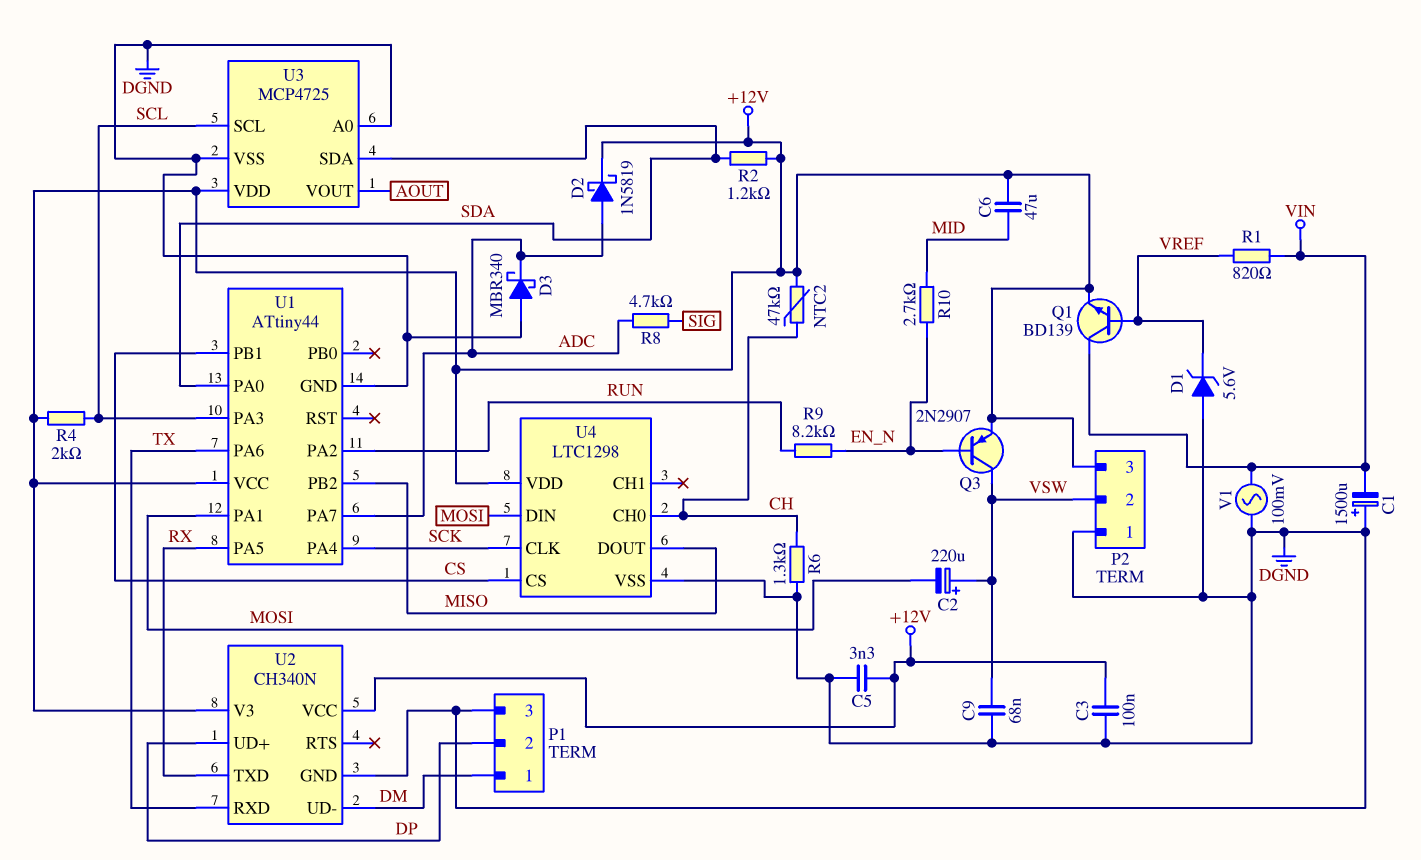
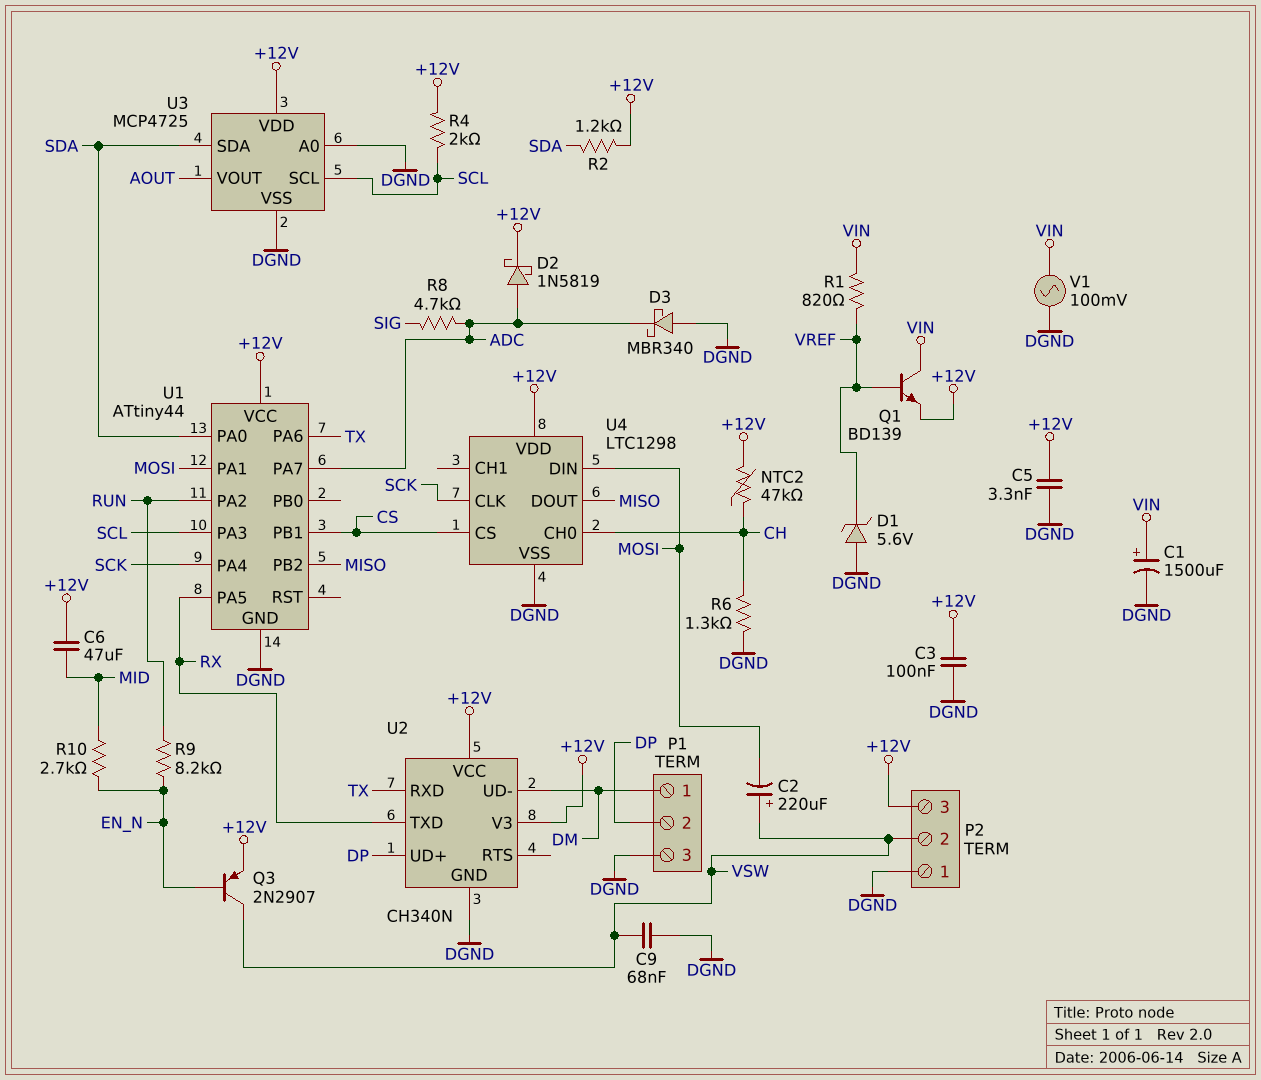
C1: 1500uF (plus DGND, minus VIN) -> 1500uF (plus VIN, minus DGND)

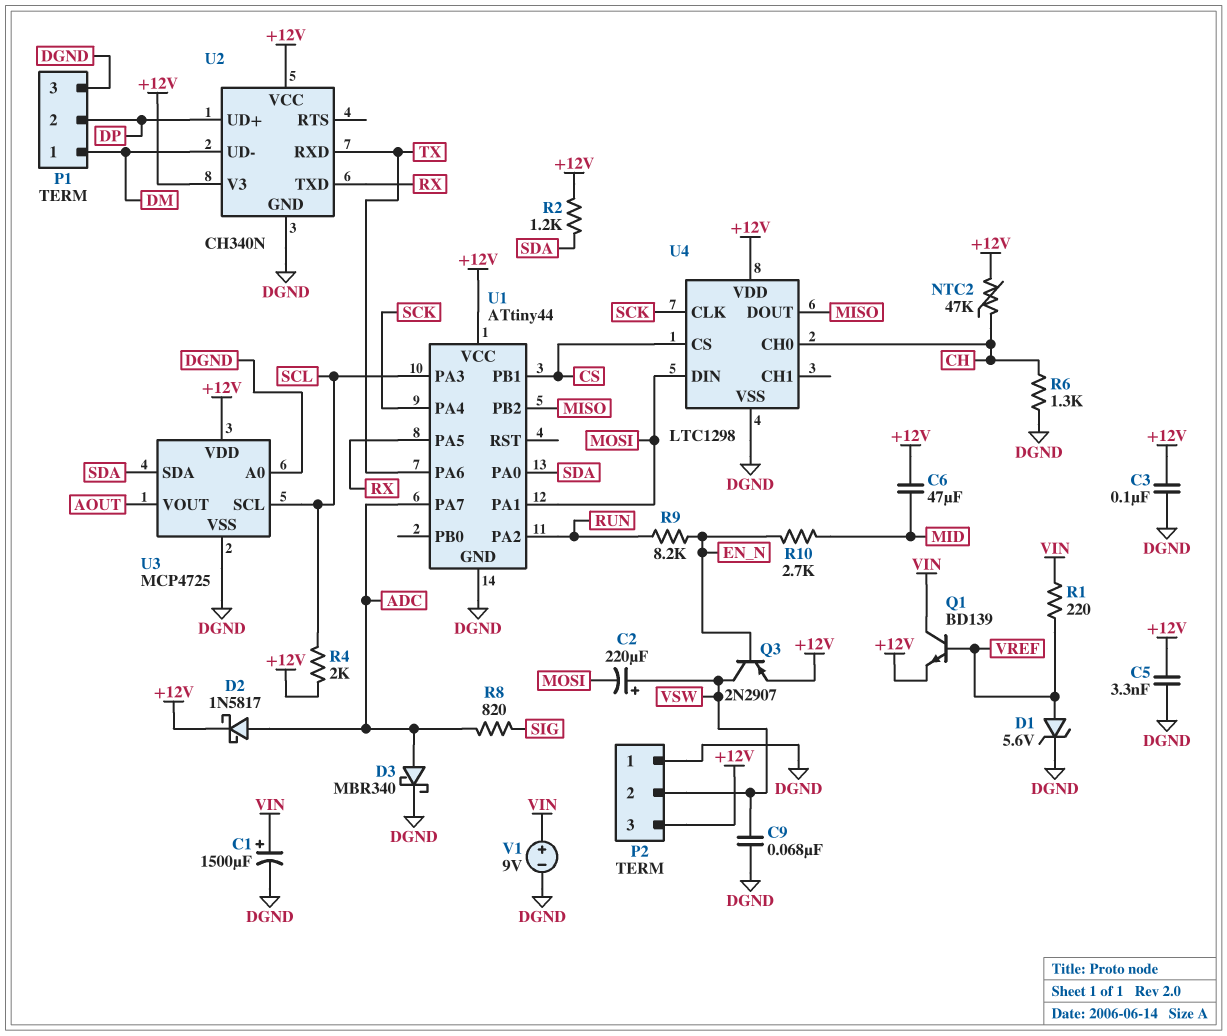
D1: zener 5.6V (A DGND, K VREF) -> zener 5.6V (A VREF, K DGND)
D2: schottky 1N5819 (A ADC, K +12V) -> schottky 1N5817 (A ADC, K +12V)
D3: schottky MBR340 (A DGND, K ADC) -> schottky MBR340 (A ADC, K DGND)
R1: 820 (VIN, VREF) -> 220 (VIN, VREF)
R8: 4.7k (ADC, SIG) -> 820 (ADC, SIG)
V1: AC 100mV (DGND, VIN) -> 9V (plus VIN, minus DGND)

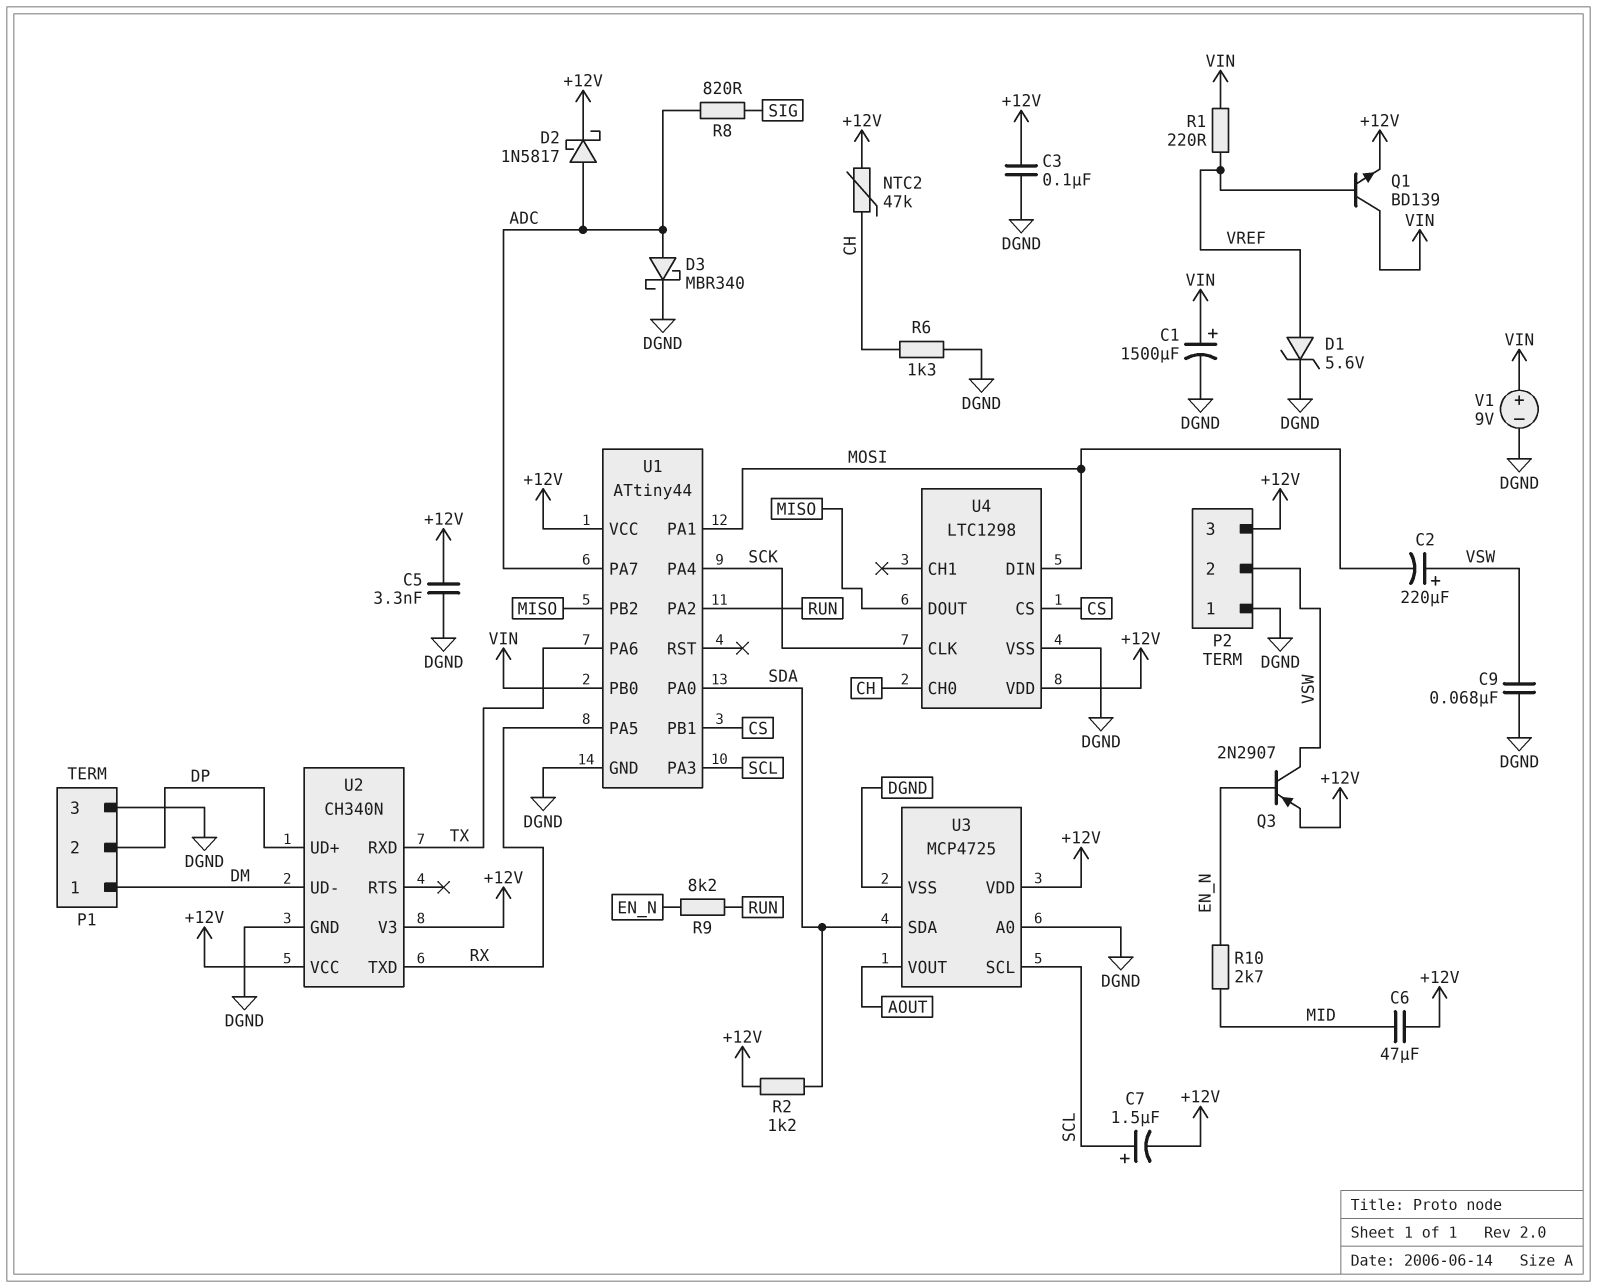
C7: none -> 1.5uF (plus SCL, minus +12V)
R4: 2k (+12V, SCL) -> none
U1 pin PB0: none -> VIN

